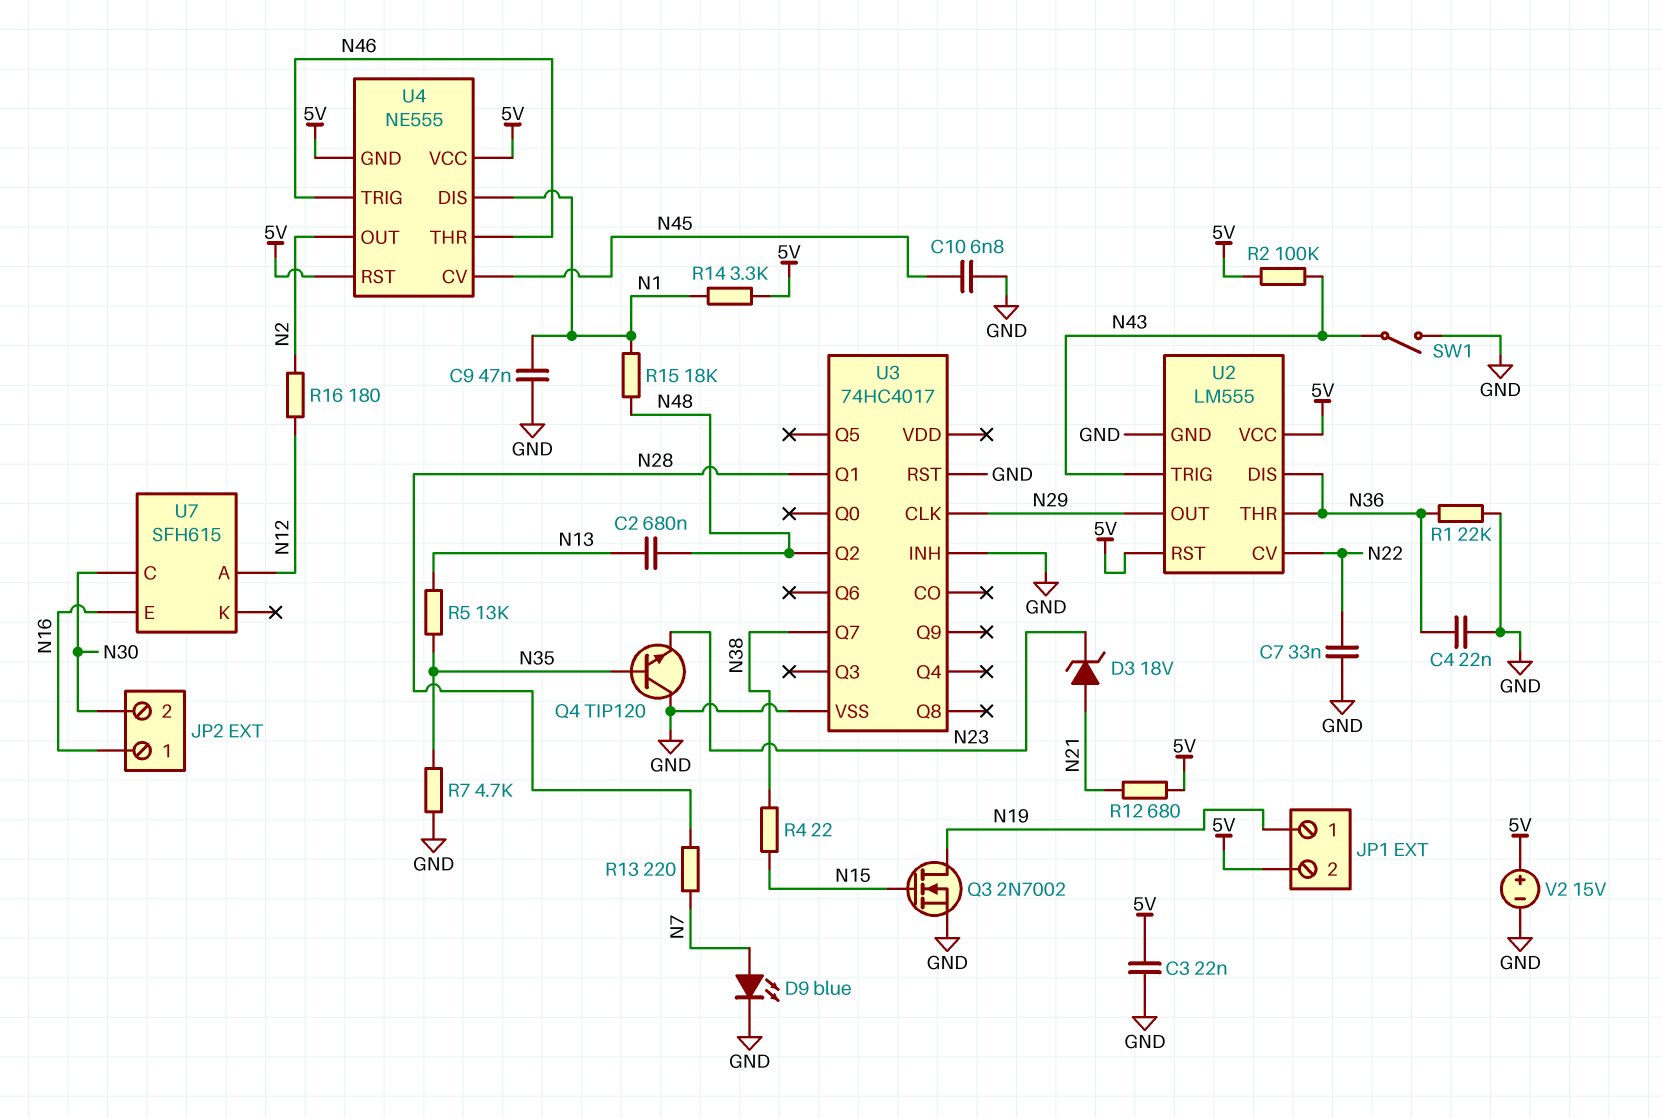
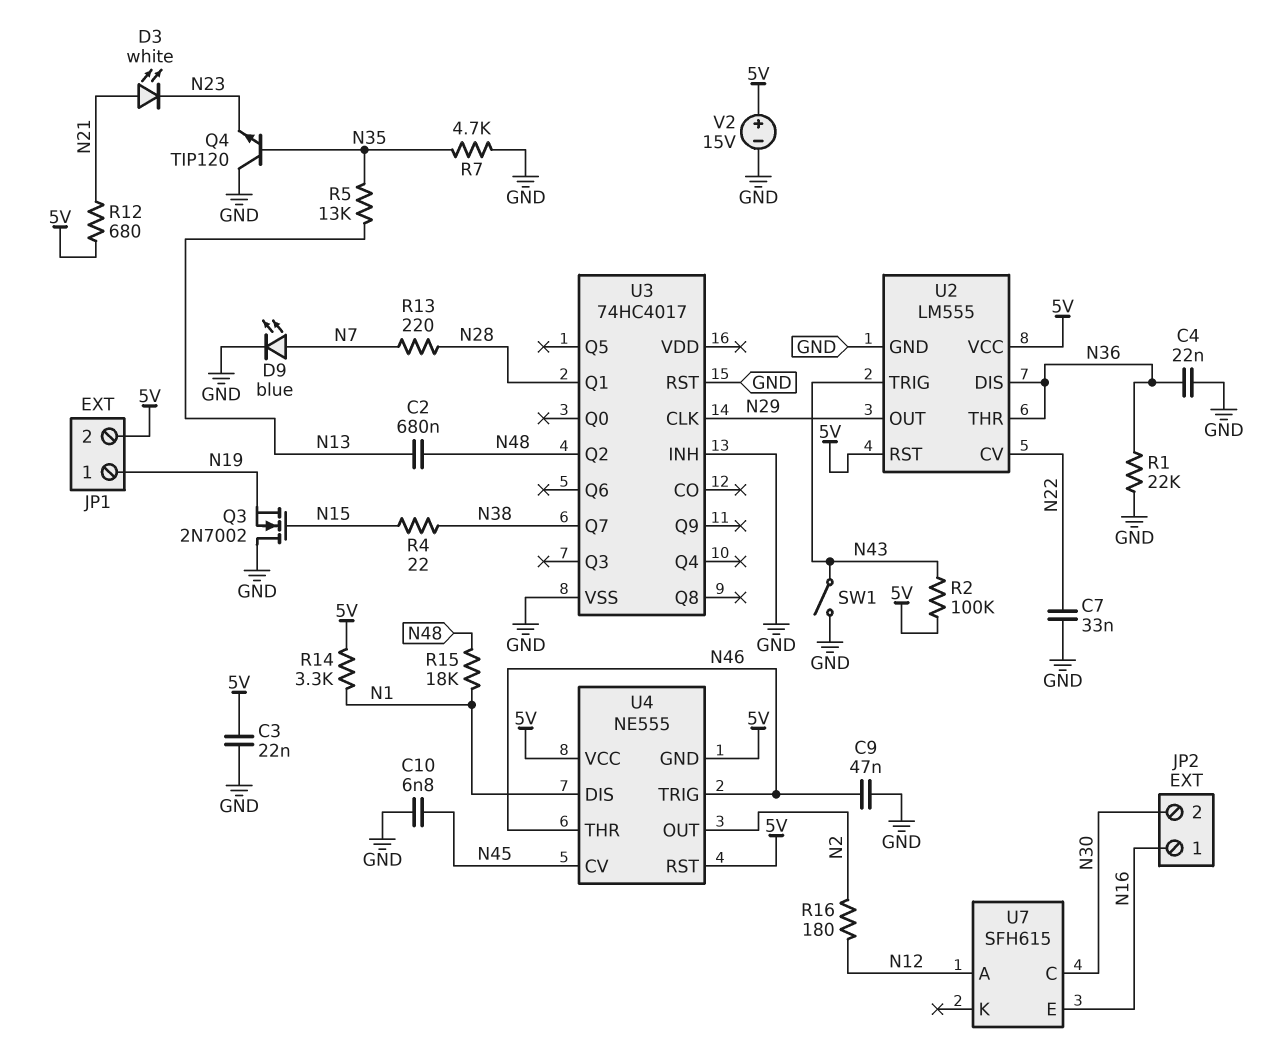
C9: 47nF (GND, N1) -> 47nF (GND, N46)
D3: zener 18V (A N21, K N23) -> LED white (A N21, K N23)
Q3: NMOS 2N7002 (G N15, D N19, S GND) -> NMOS 2N7002 (G N15, D GND, S N19)

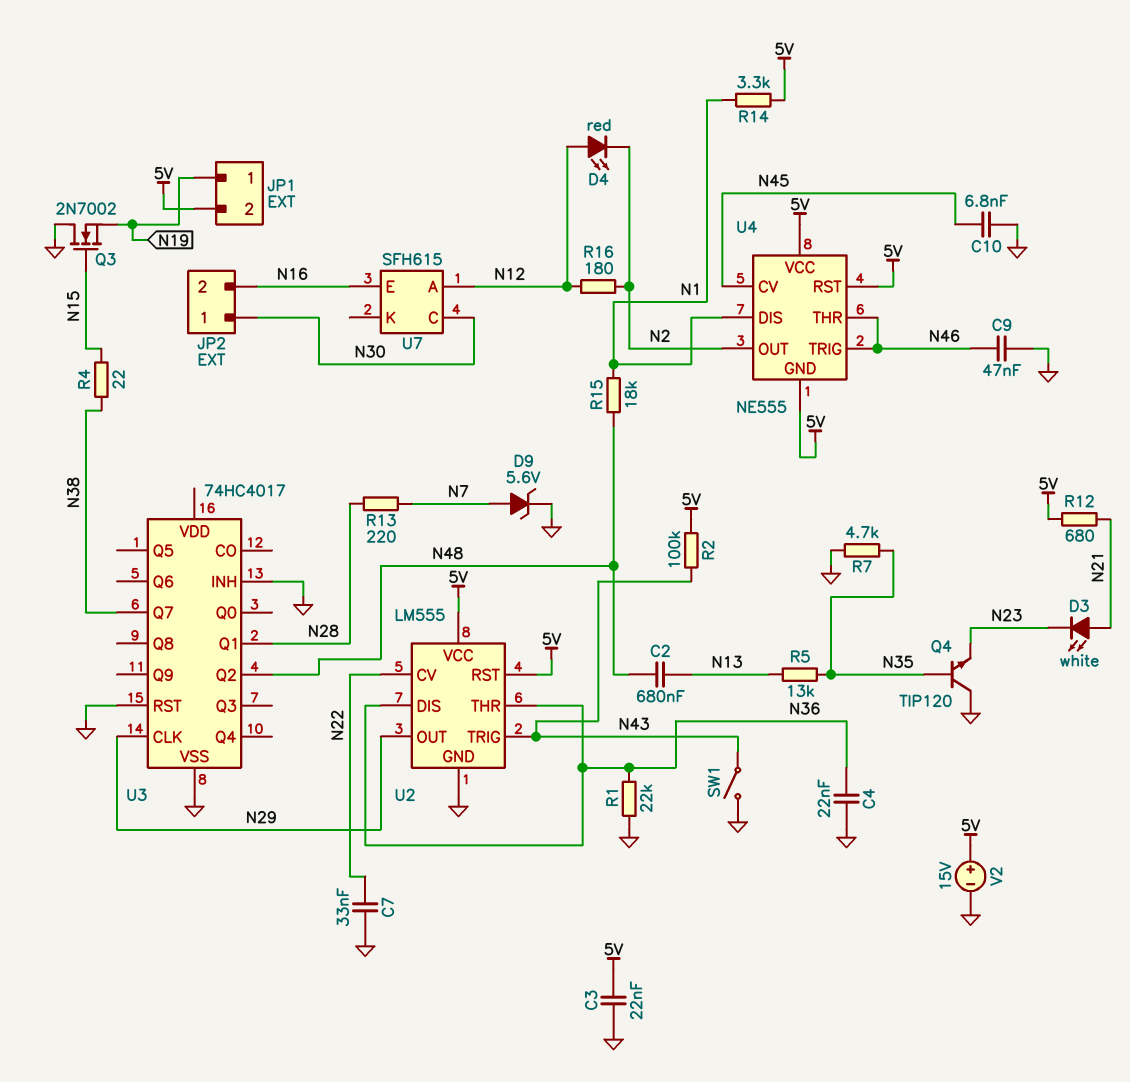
D4: none -> LED red (A N12, K N2)
D9: LED blue (A N7, K GND) -> zener 5.6V (A N7, K GND)
JP2 pin 1: N16 -> N30
JP2 pin 2: N30 -> N16

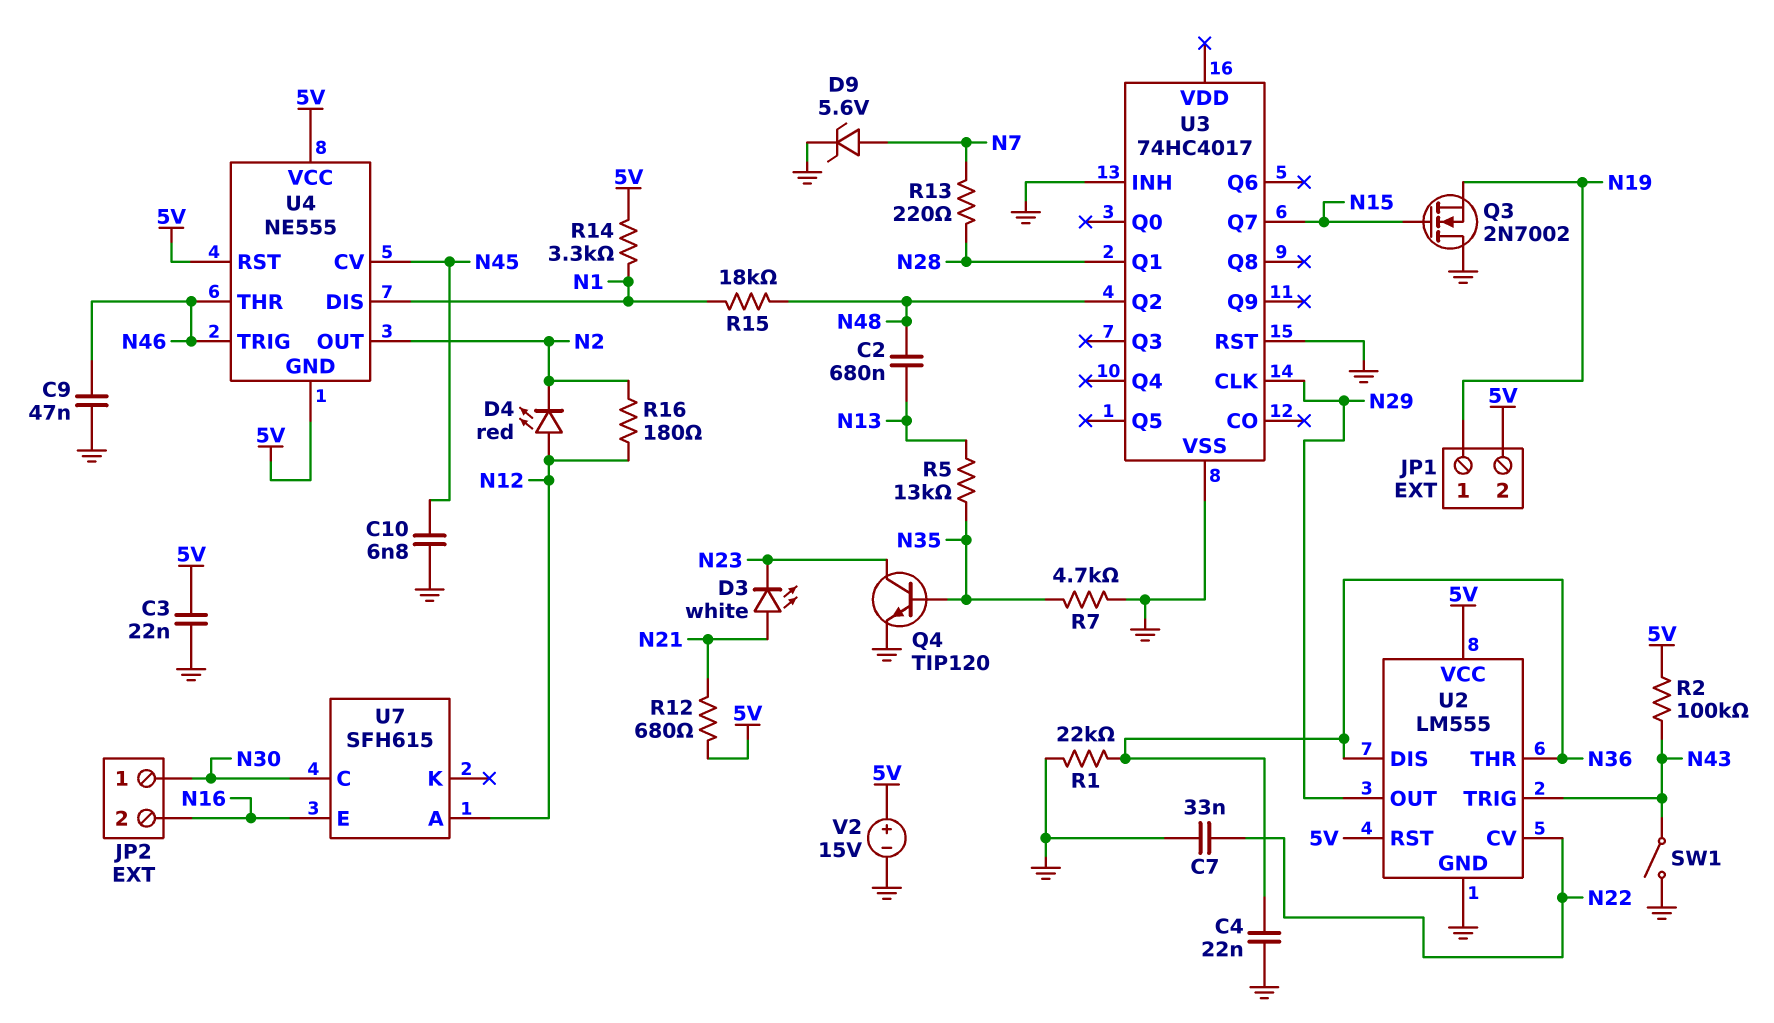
Q4: NPN TIP120 (B N35, C GND, E N23) -> NPN TIP120 (B N35, C N23, E GND)
R4: 22 (N15, N38) -> none
U3 pin Q7: N38 -> N15

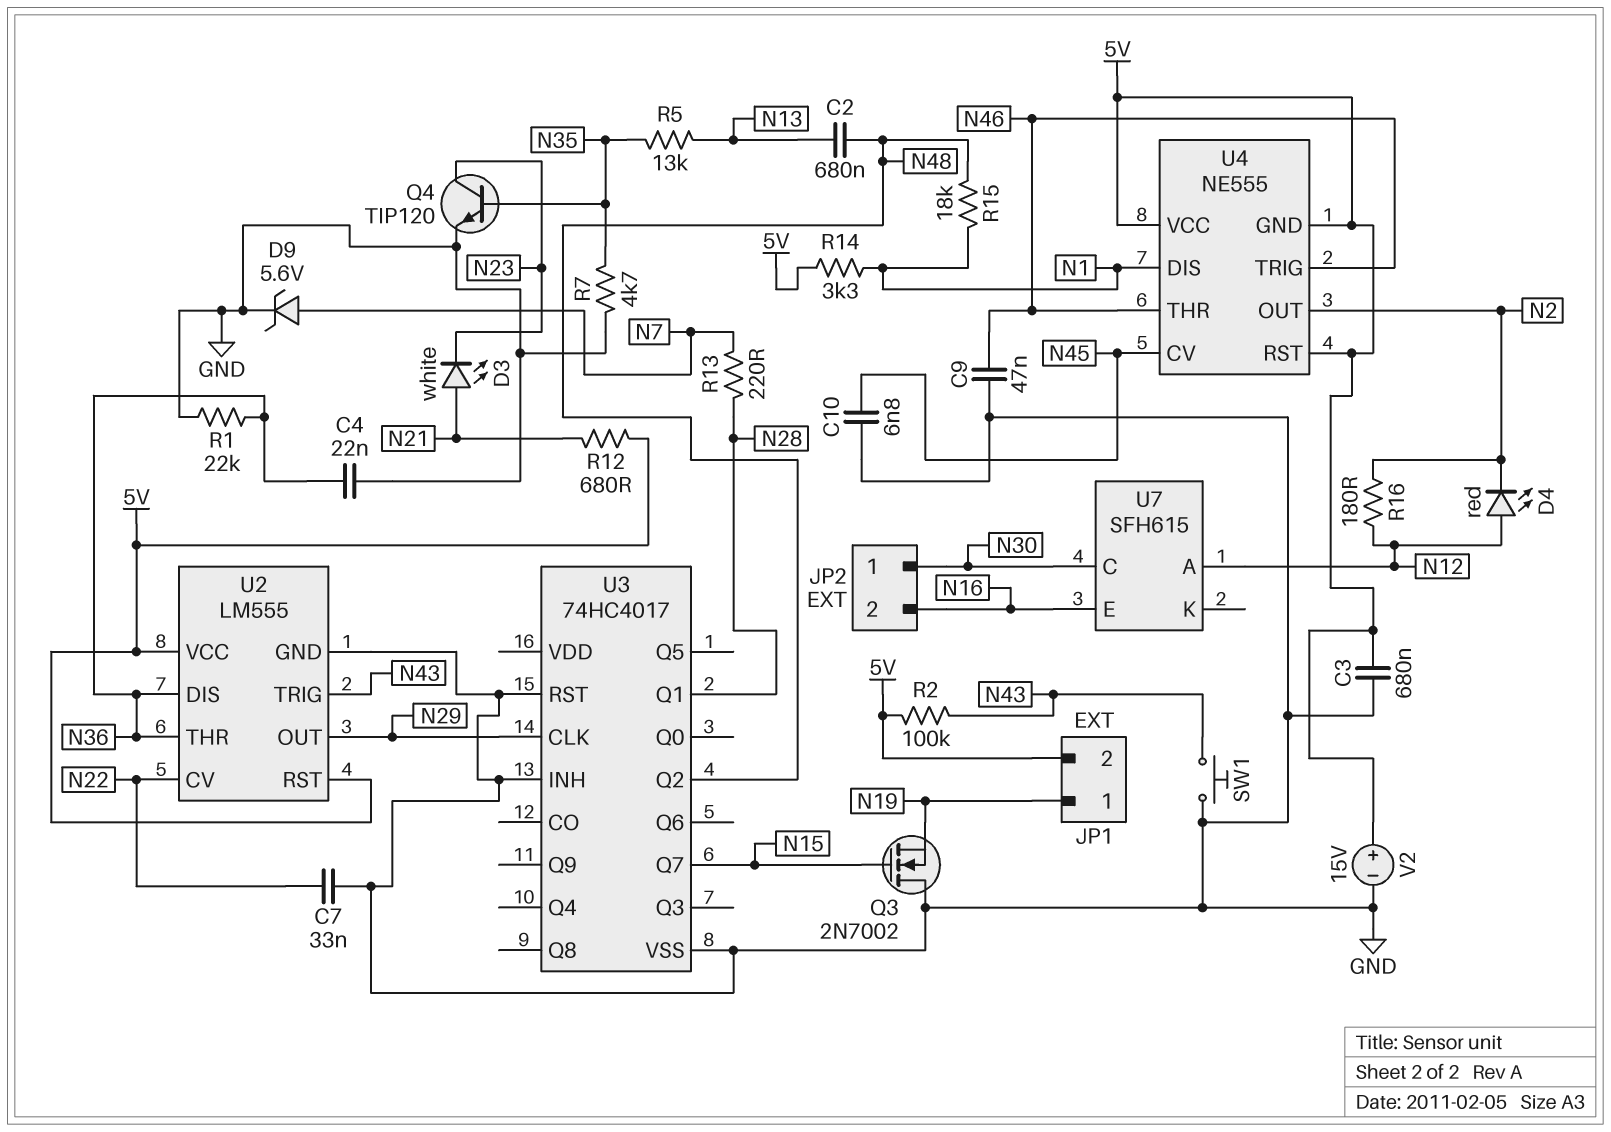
C3: 22nF (5V, GND) -> 680nF (5V, GND)
SW1: switch (GND, N43) -> button (GND, N43)

